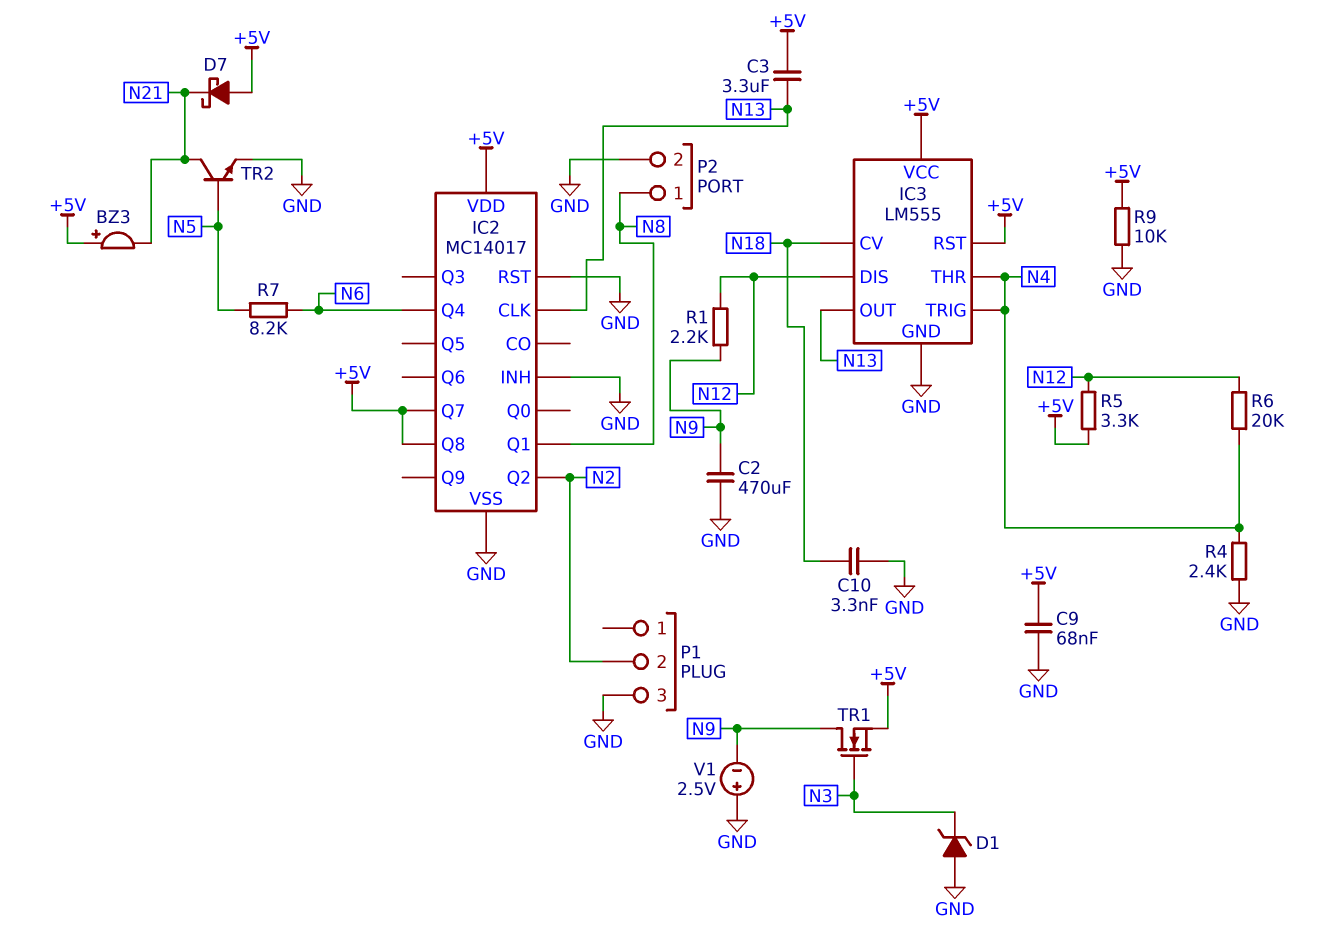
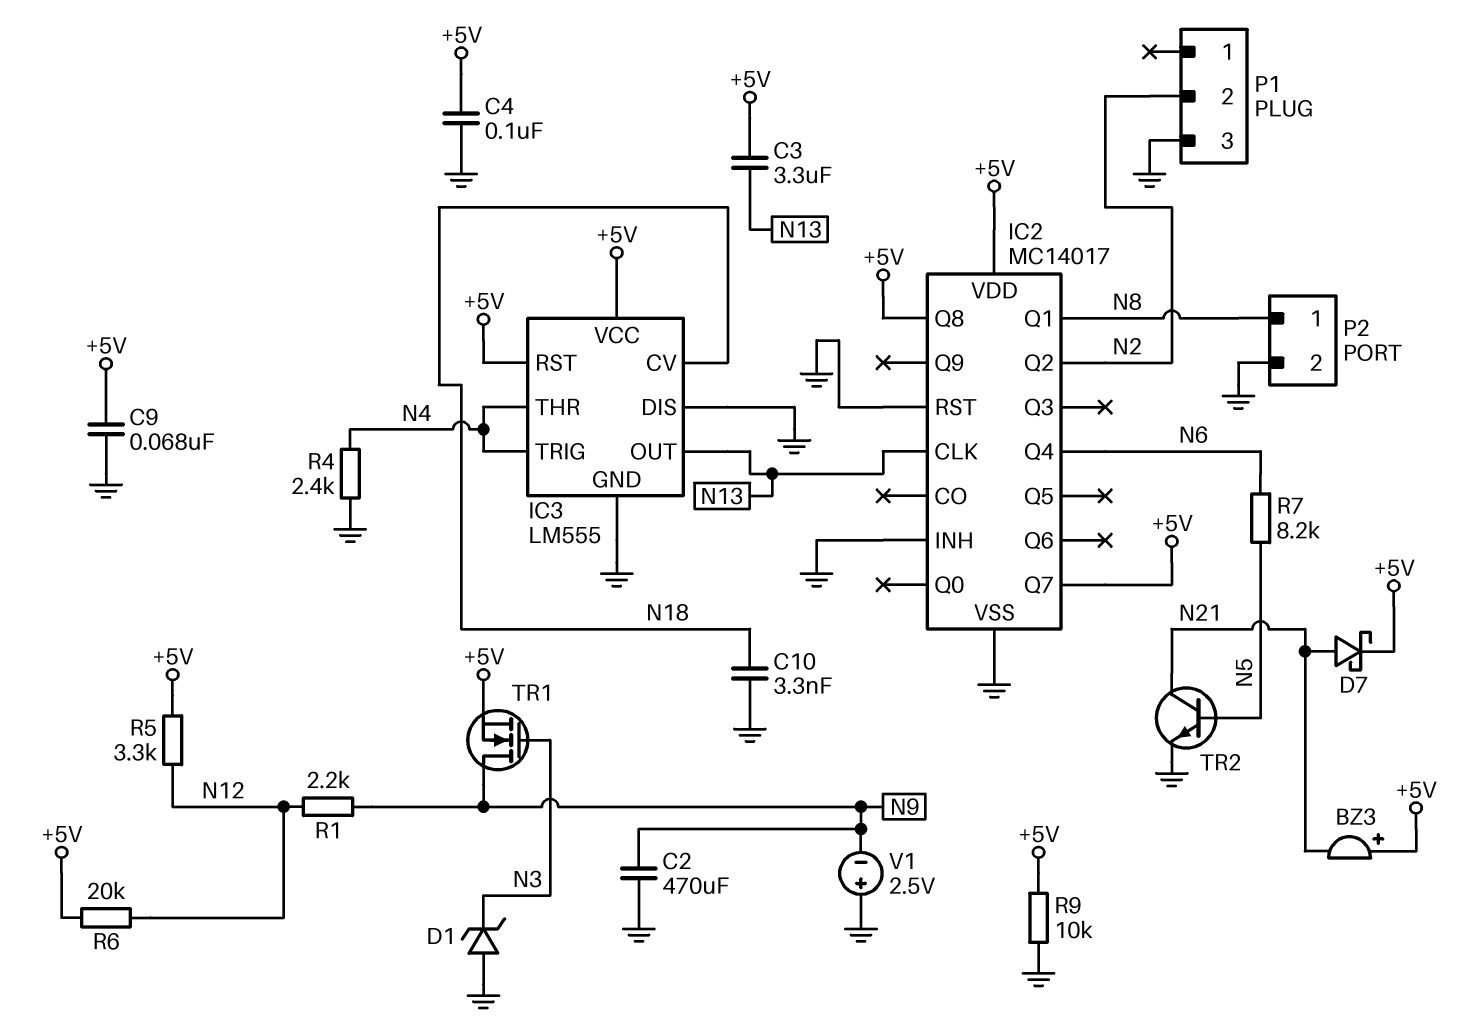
C4: none -> 100nF (+5V, GND)
D7: schottky (A +5V, K N21) -> schottky (A N21, K +5V)
IC3 pin DIS: N12 -> GND
R6: 20k (N4, N12) -> 20k (+5V, N12)

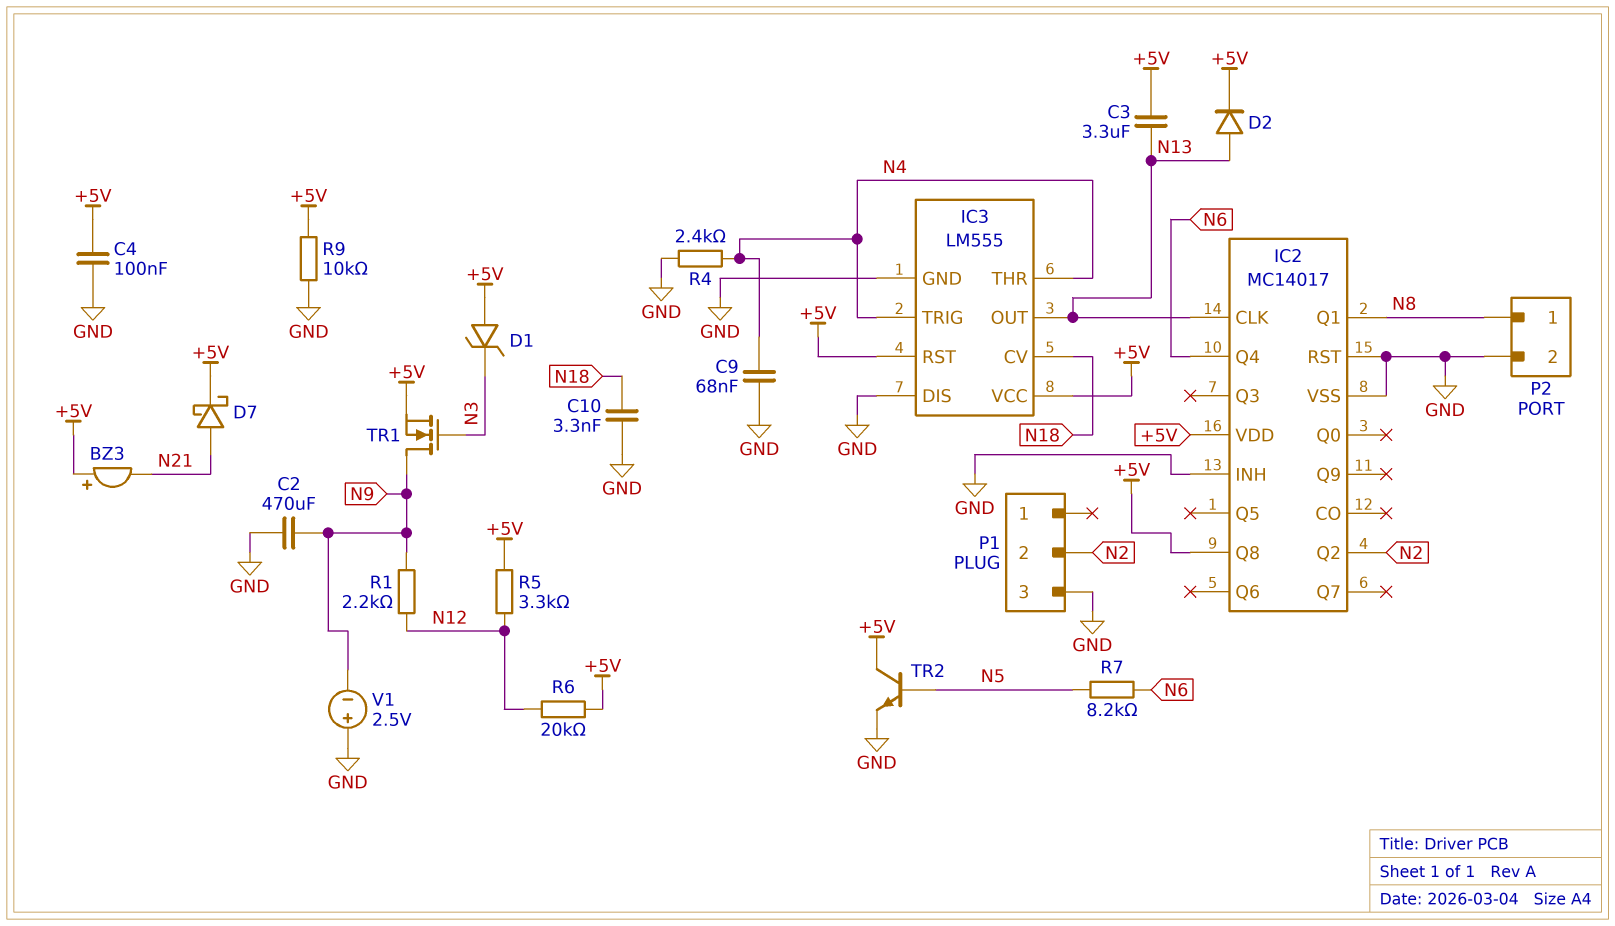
C9: 68nF (+5V, GND) -> 68nF (GND, N4)
D1: zener (A GND, K N3) -> zener (A +5V, K N3)
D2: none -> diode (A N13, K +5V)
IC2 pin Q7: +5V -> none
TR2: NPN (B N5, C N21, E GND) -> NPN (B N5, C +5V, E GND)

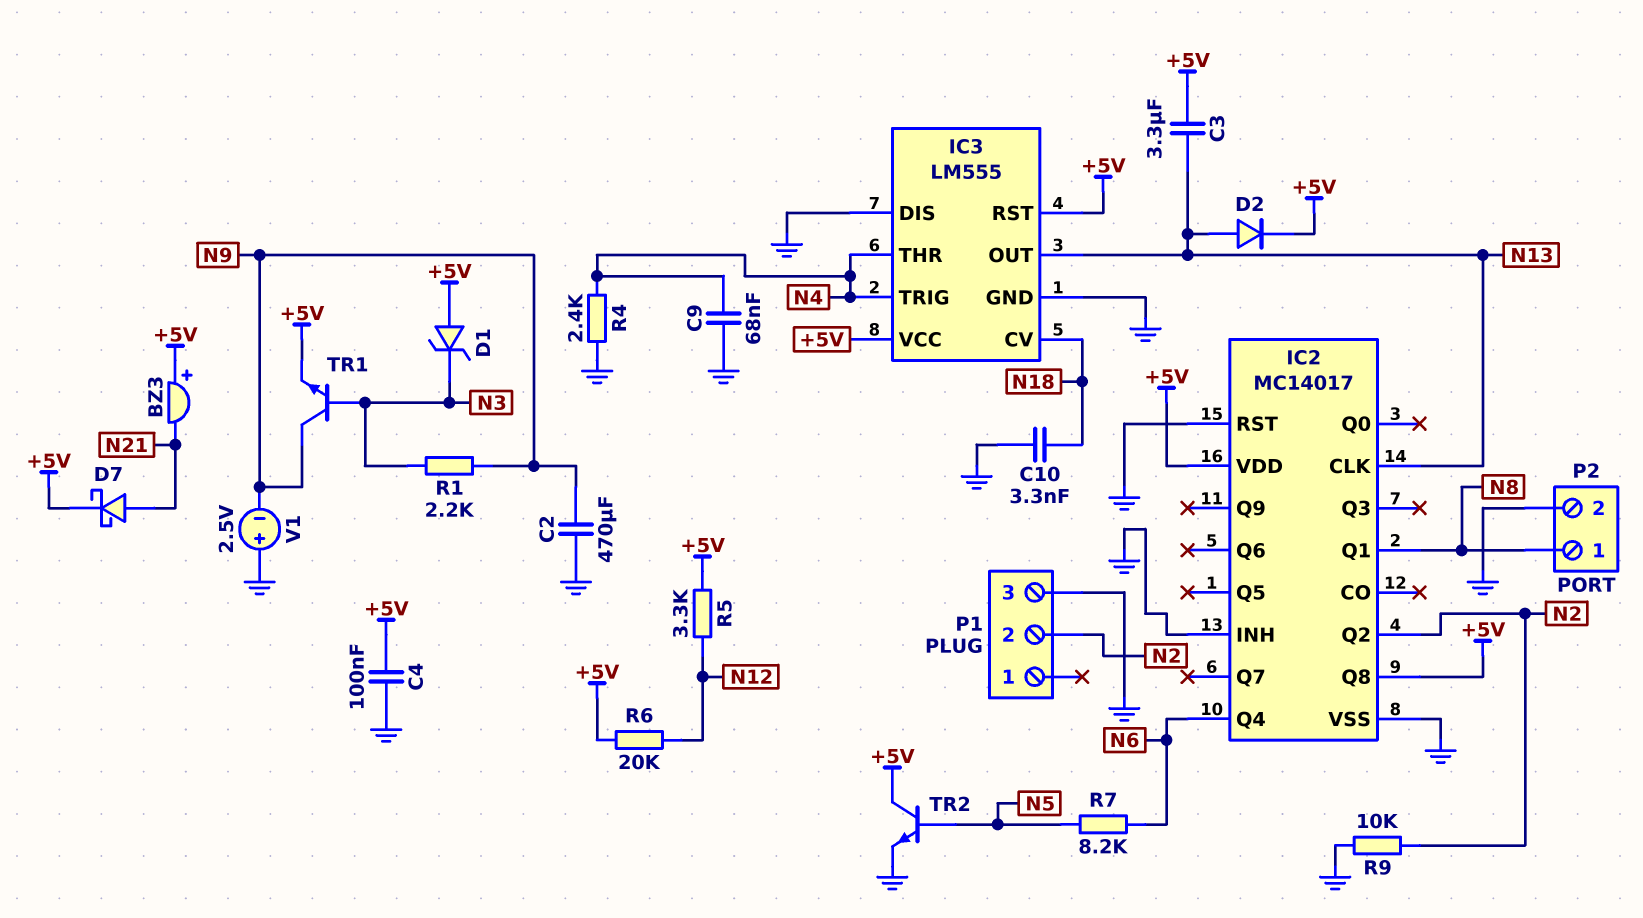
R1: 2.2k (N9, N12) -> 2.2k (N3, N9)
R9: 10k (+5V, GND) -> 10k (GND, N2)
TR1: NMOS (G N3, D N9, S +5V) -> NPN (B N3, C N9, E +5V)

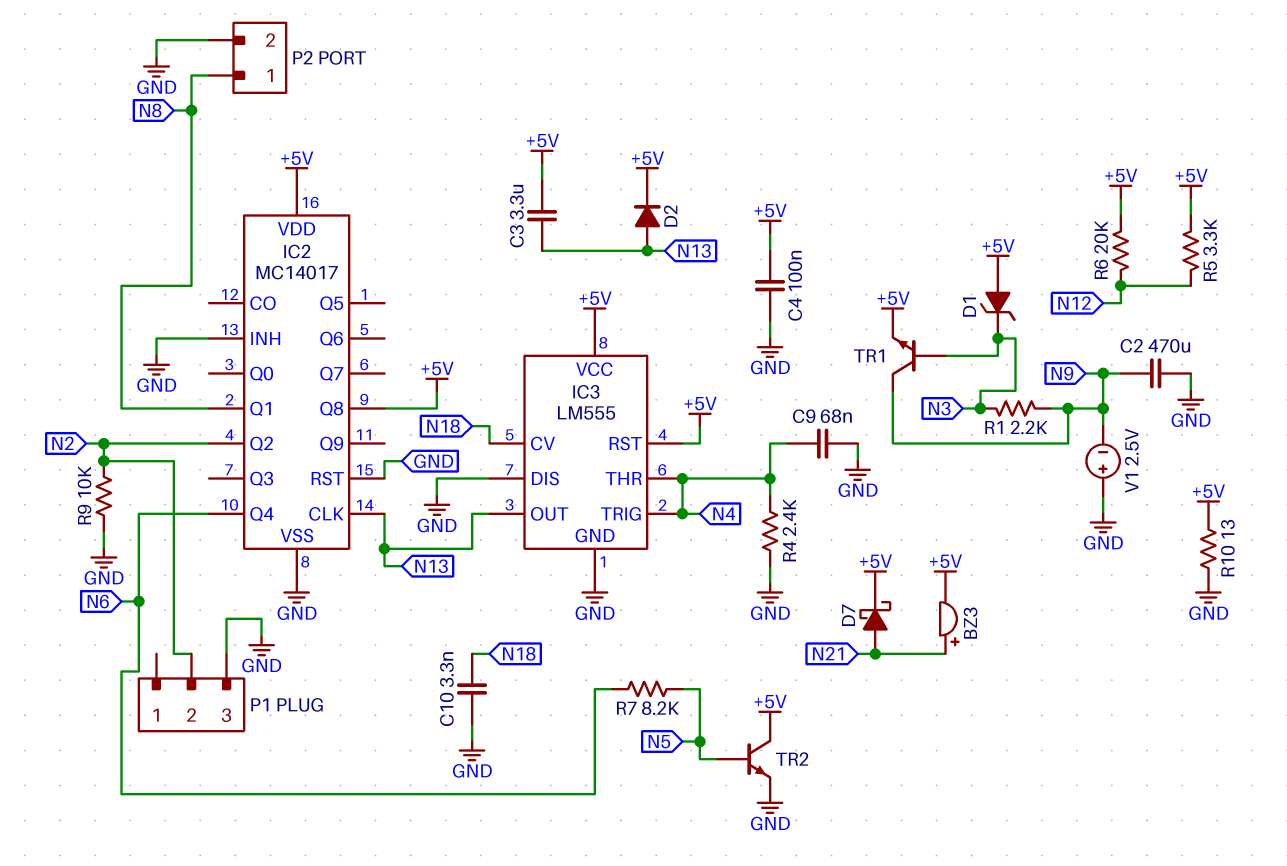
BZ3: buzzer (plus +5V, minus N21) -> buzzer (plus N21, minus +5V)
R10: none -> 13 (+5V, GND)

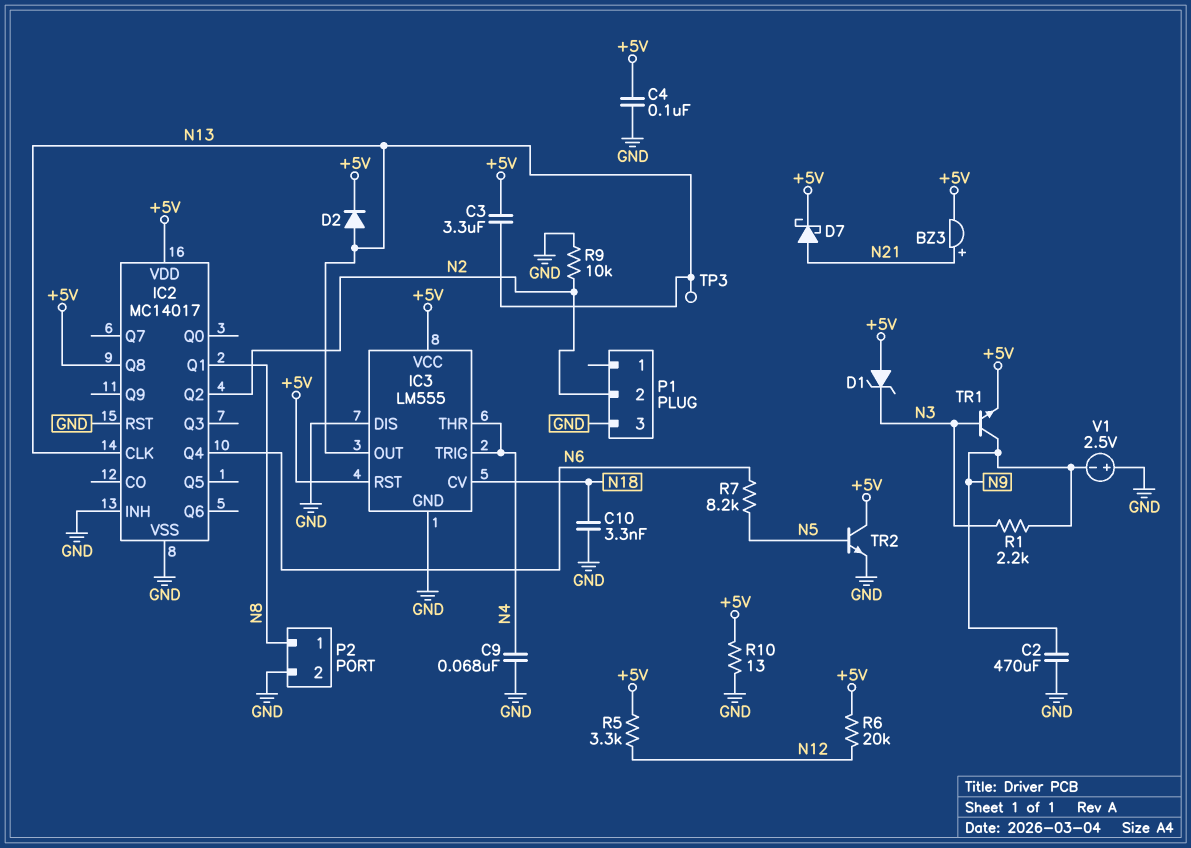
R4: 2.4k (GND, N4) -> none
TP3: none -> test point (N13)

